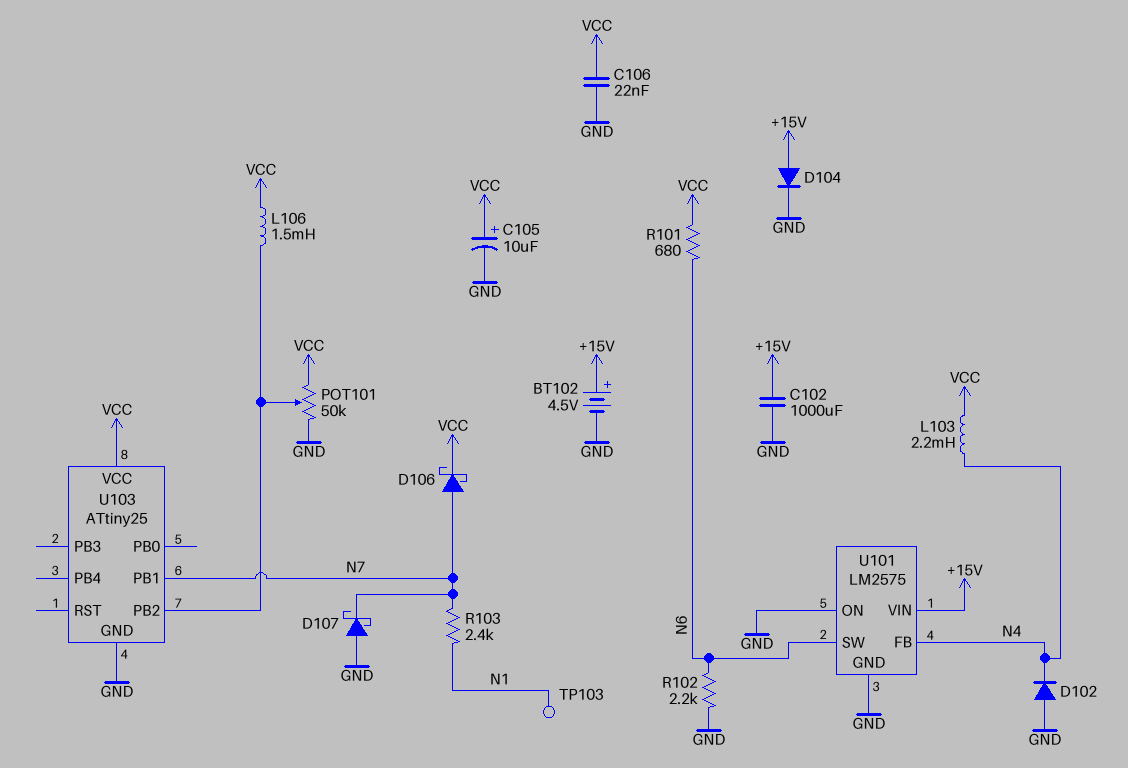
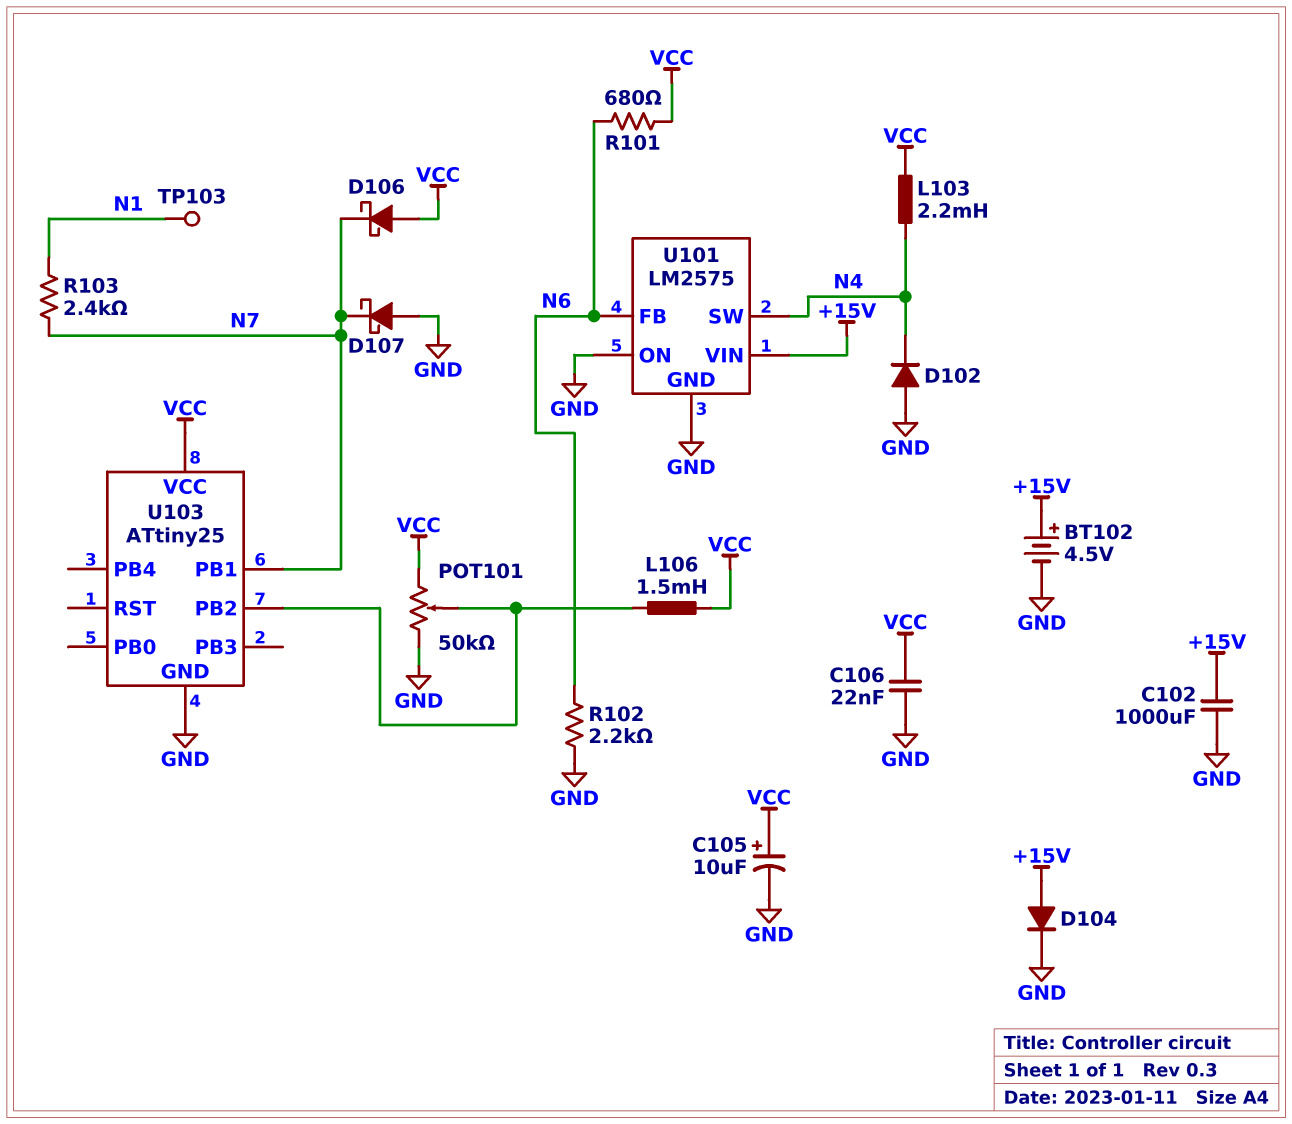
D106: schottky (A N7, K VCC) -> schottky (A VCC, K N7)
U101 pin FB: N4 -> N6
U101 pin SW: N6 -> N4

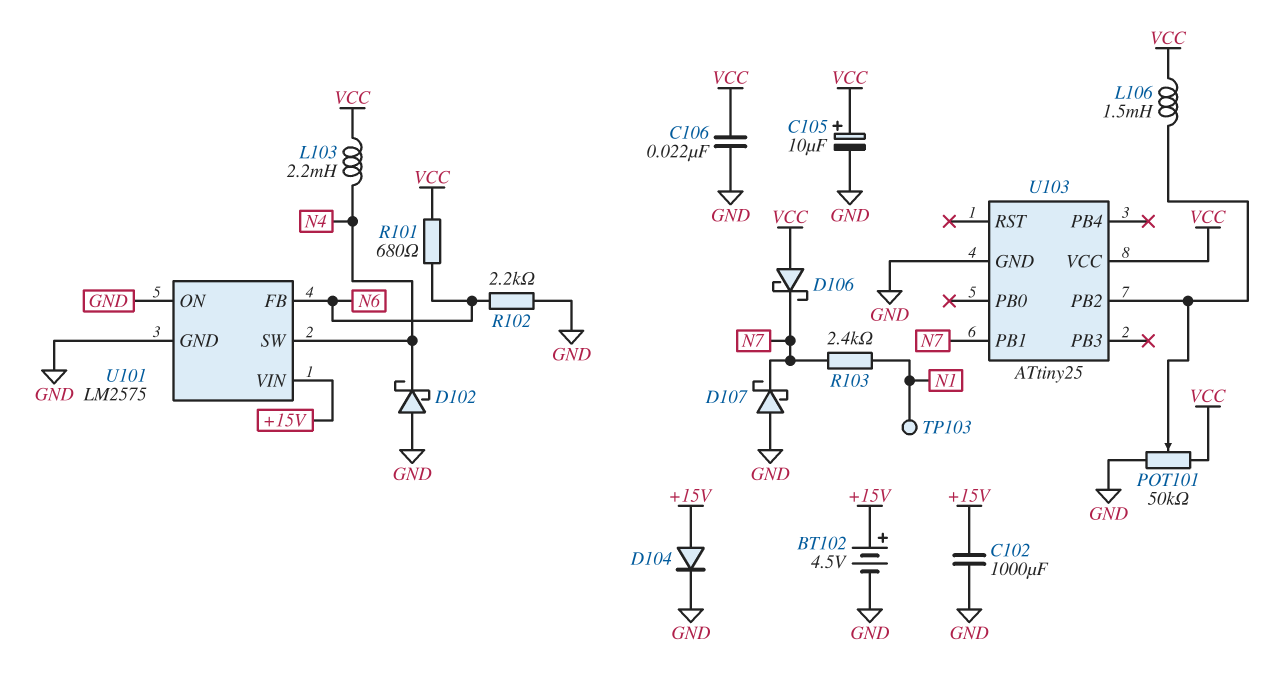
D102: diode (A GND, K N4) -> schottky (A GND, K N4)

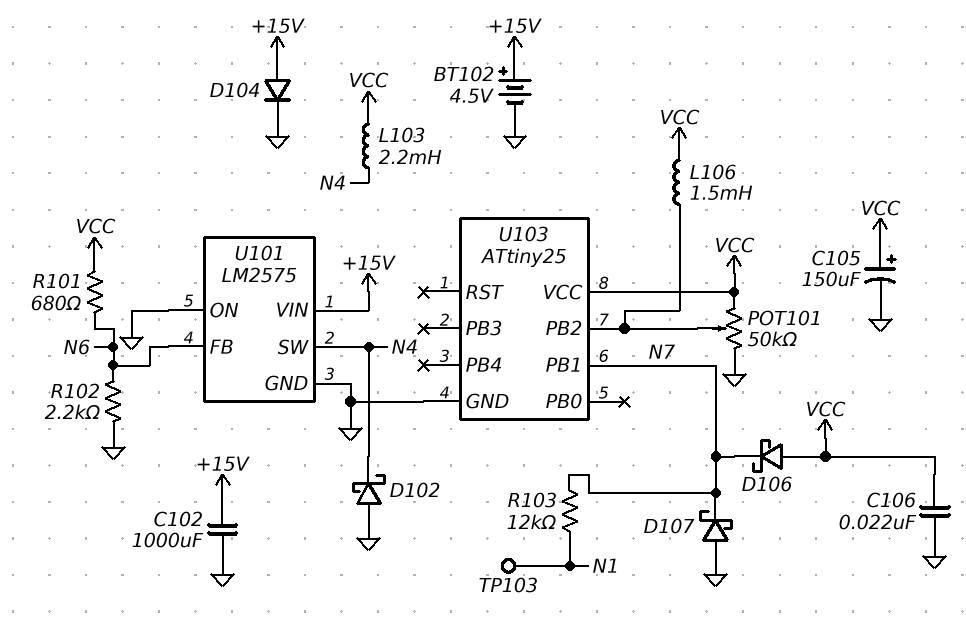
C105: 10uF (plus VCC, minus GND) -> 150uF (plus VCC, minus GND)
R103: 2.4k (N1, N7) -> 12k (N1, N7)

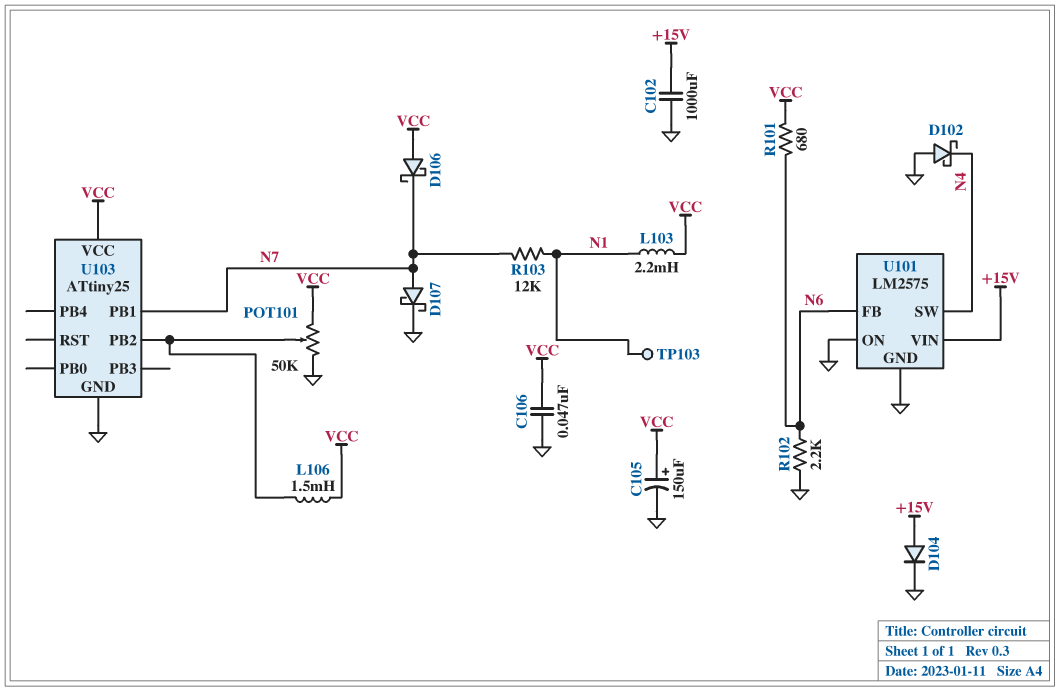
BT102: 4.5V (plus +15V, minus GND) -> none
C106: 22nF (GND, VCC) -> 47nF (GND, VCC)
D107: schottky (A GND, K N7) -> schottky (A N7, K GND)
L103: 2.2mH (N4, VCC) -> 2.2mH (N1, VCC)

